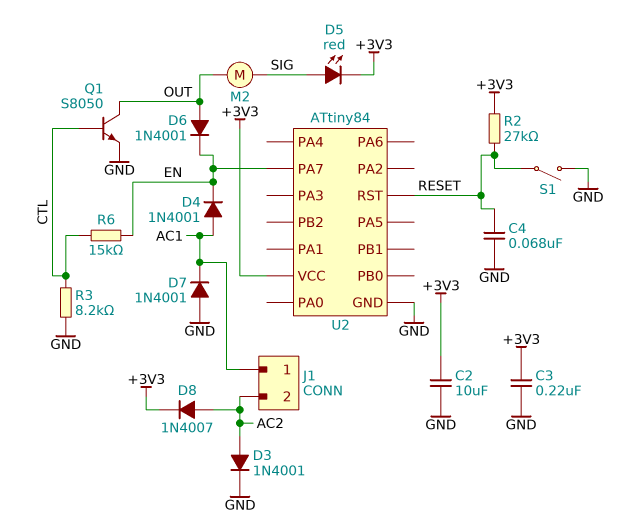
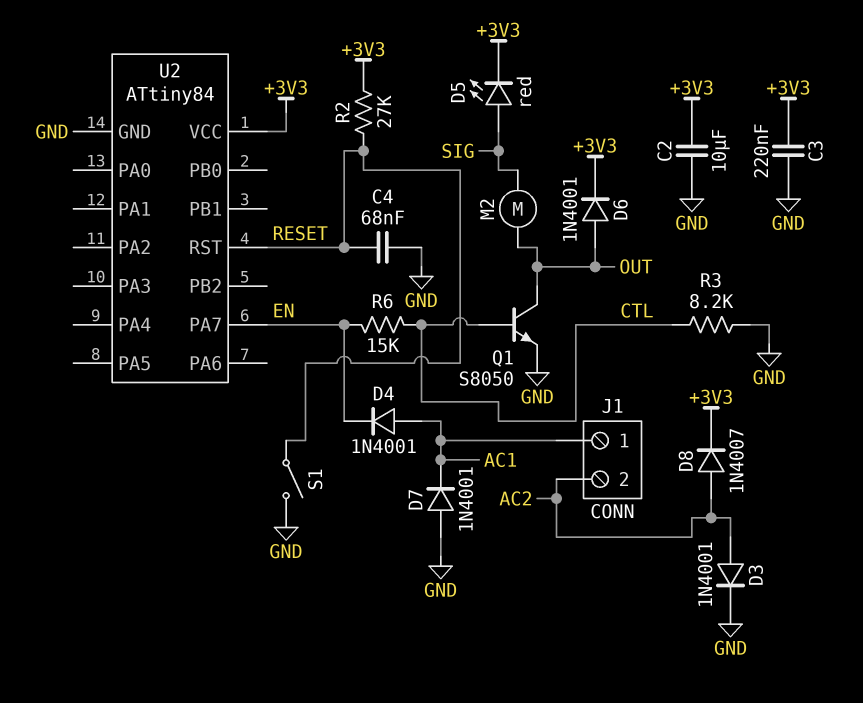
D6: diode 1N4001 (A OUT, K EN) -> diode 1N4001 (A OUT, K +3V3)

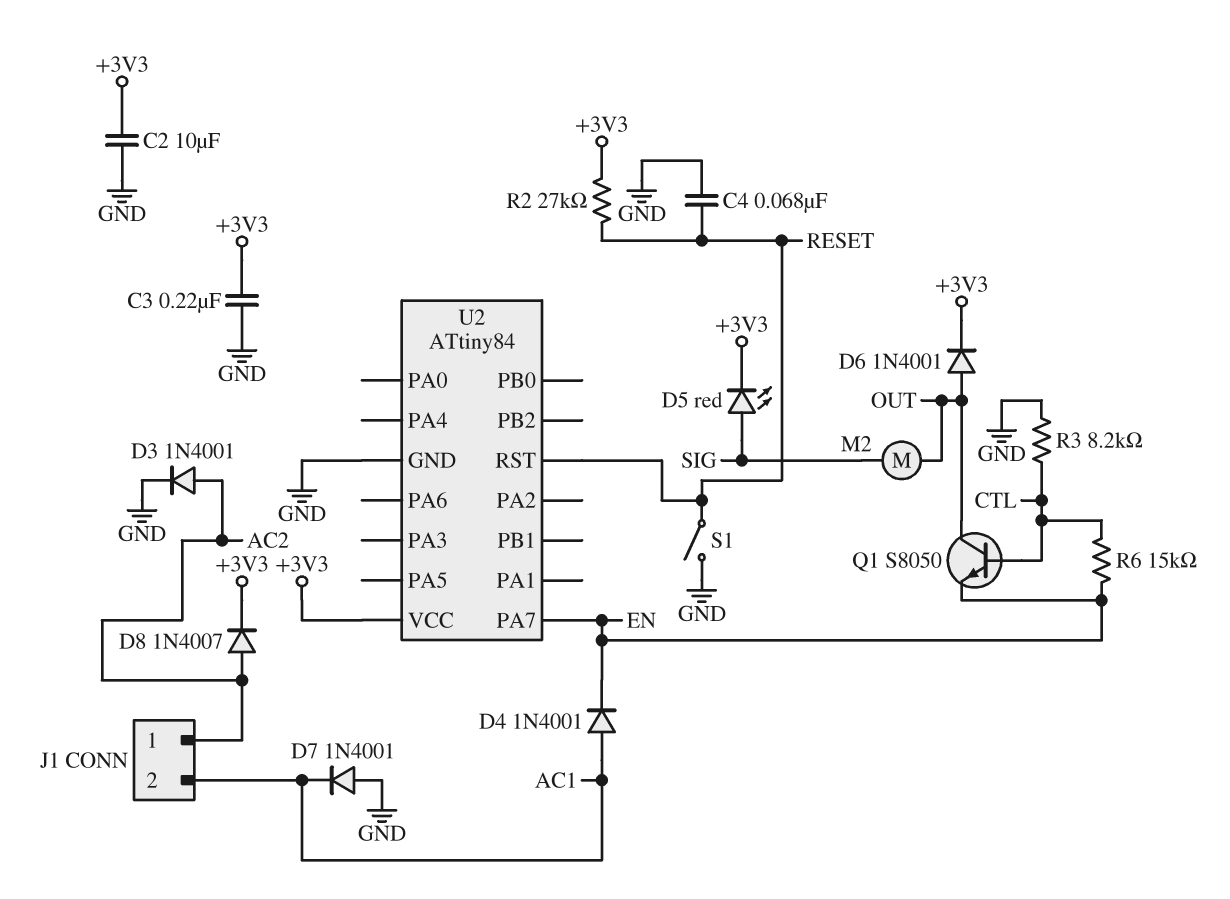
J1 pin 1: AC1 -> AC2
J1 pin 2: AC2 -> AC1
Q1: NPN S8050 (B CTL, C OUT, E GND) -> NPN S8050 (B CTL, C OUT, E EN)

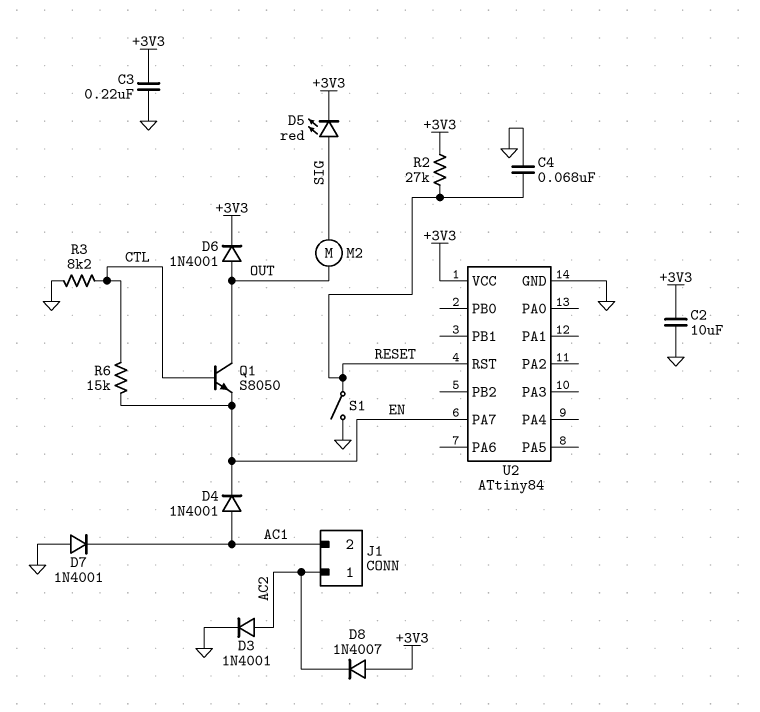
D8: diode 1N4007 (A AC2, K +3V3) -> diode 1N4007 (A +3V3, K AC2)

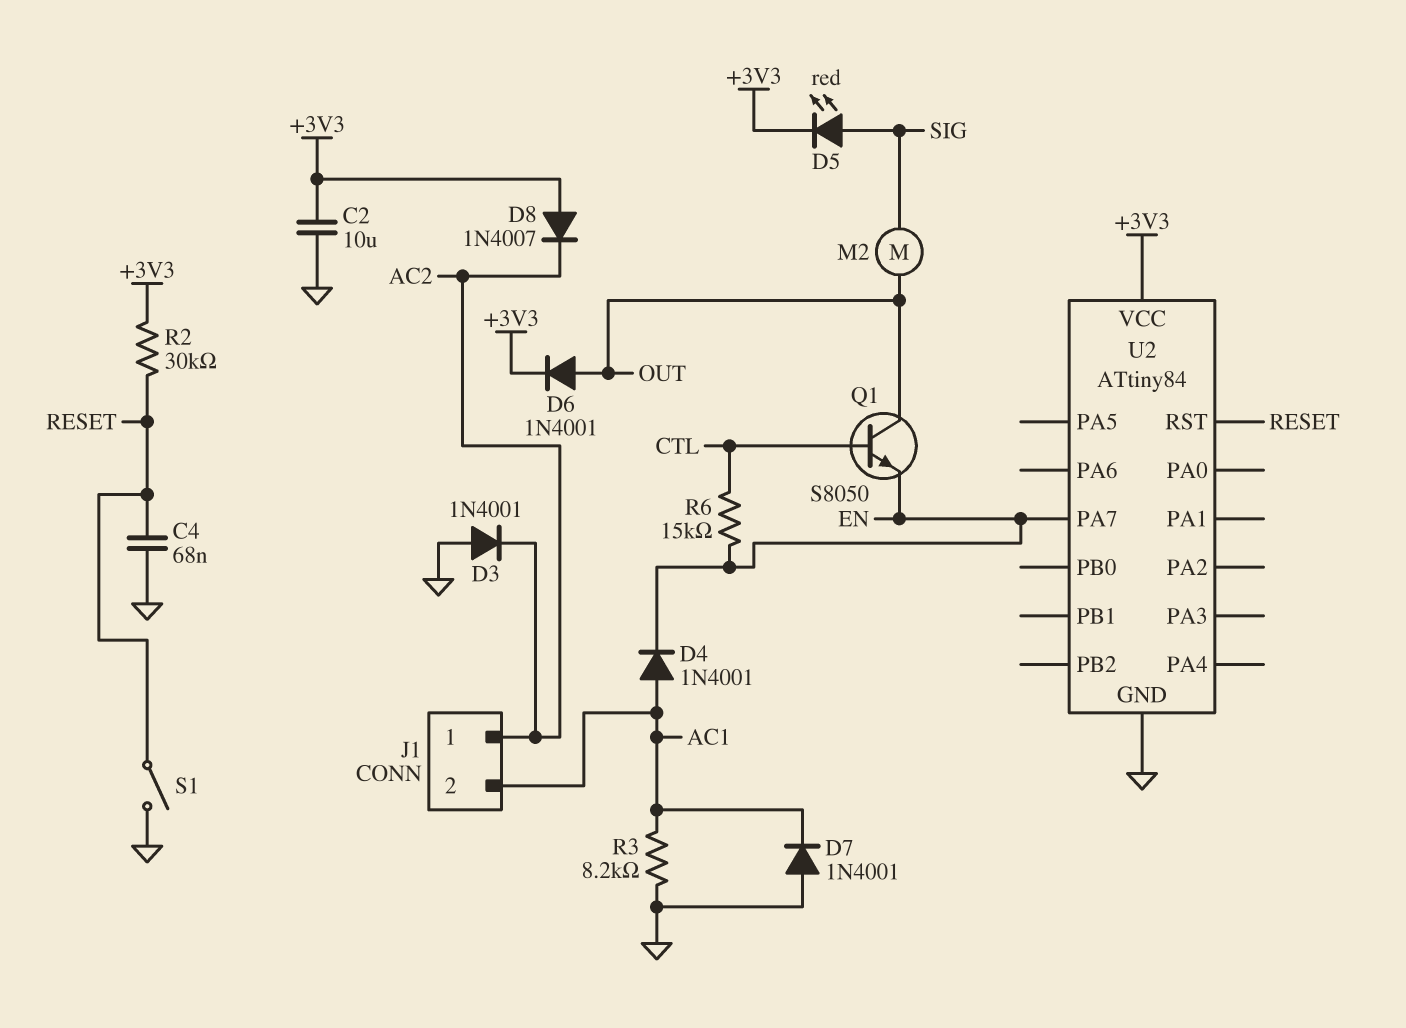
C3: 220nF (+3V3, GND) -> none
D3: diode 1N4001 (A AC2, K GND) -> diode 1N4001 (A GND, K AC2)
R2: 27k (+3V3, RESET) -> 30k (+3V3, RESET)
R3: 8.2k (CTL, GND) -> 8.2k (AC1, GND)

